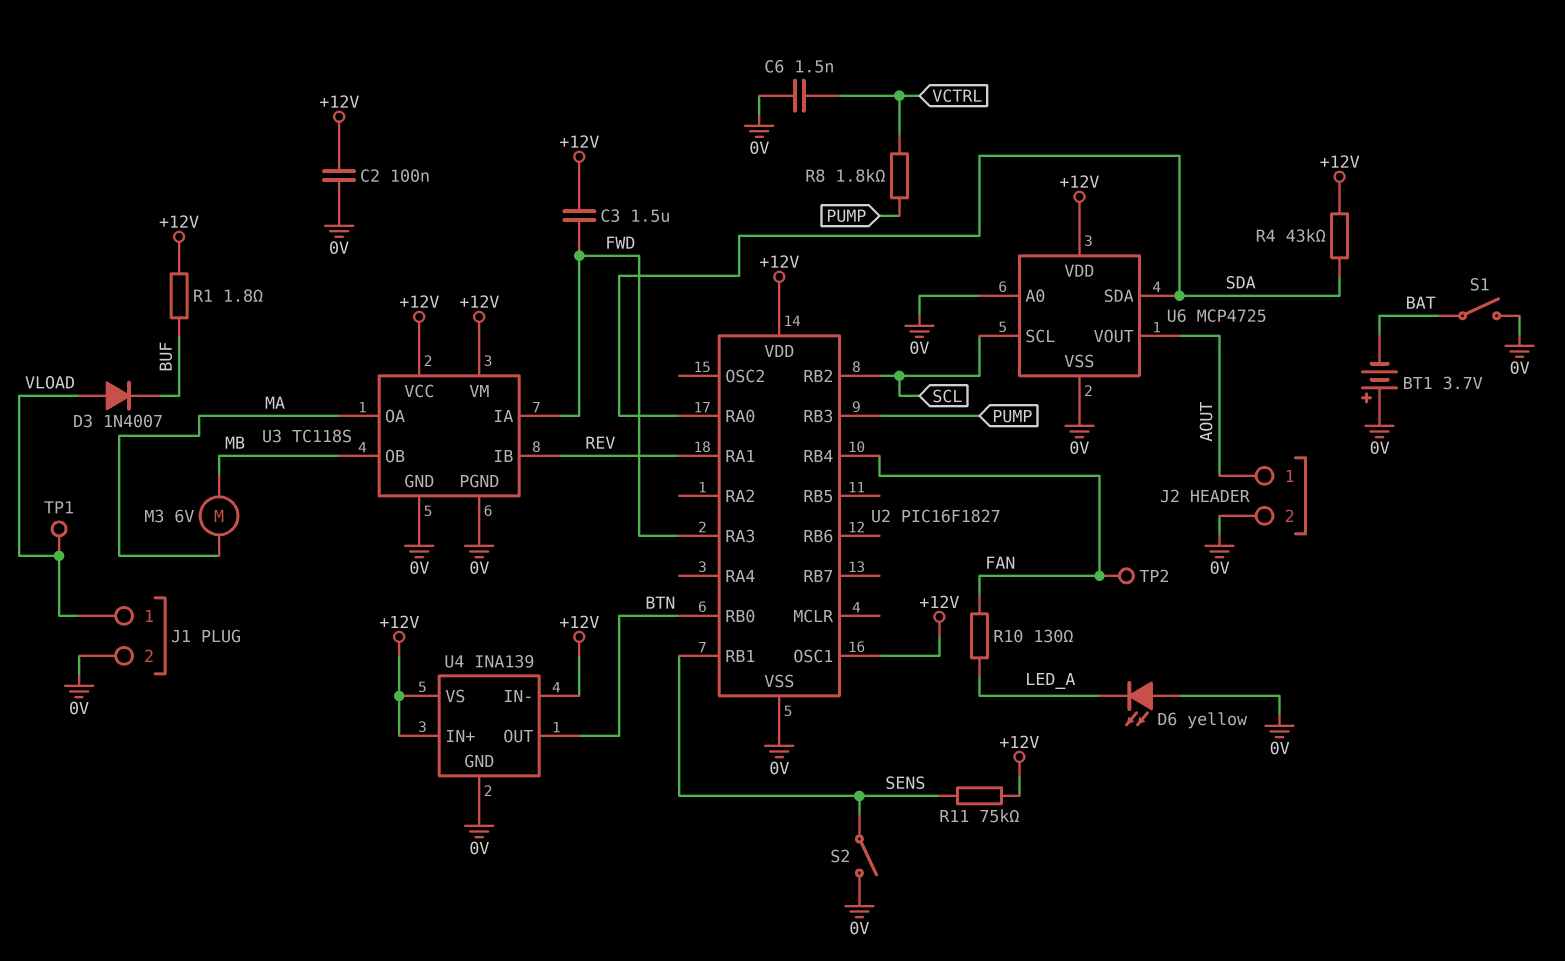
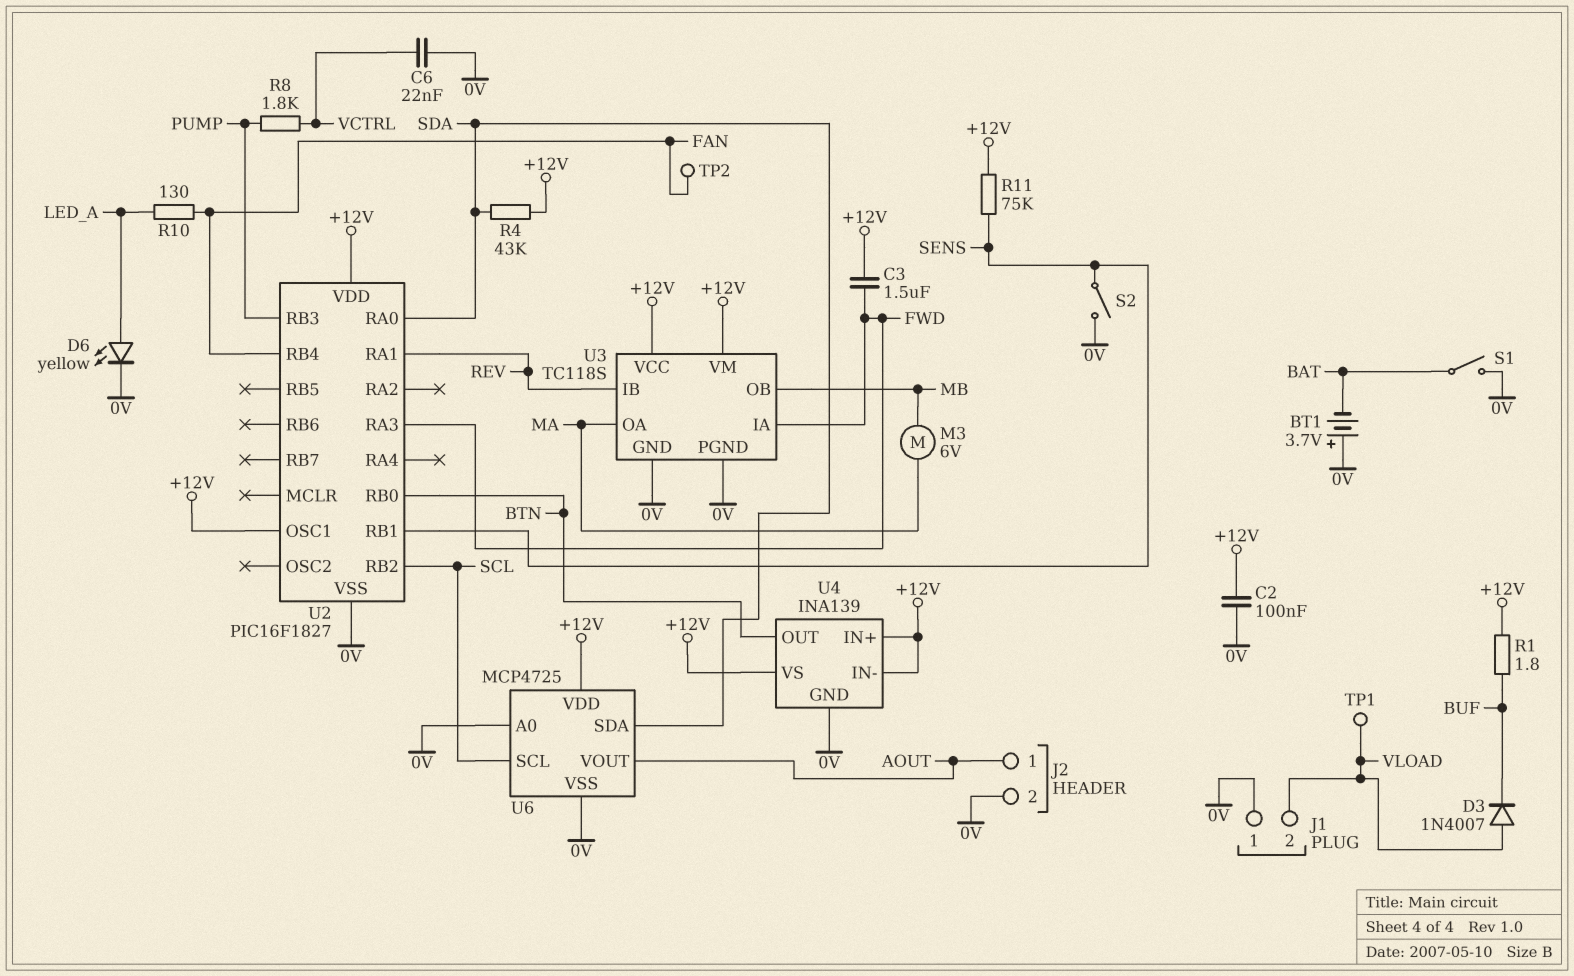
C6: 1.5nF (0V, VCTRL) -> 22nF (0V, VCTRL)
D6: LED yellow (A 0V, K LED_A) -> LED yellow (A LED_A, K 0V)
J1 pin 1: VLOAD -> 0V
J1 pin 2: 0V -> VLOAD

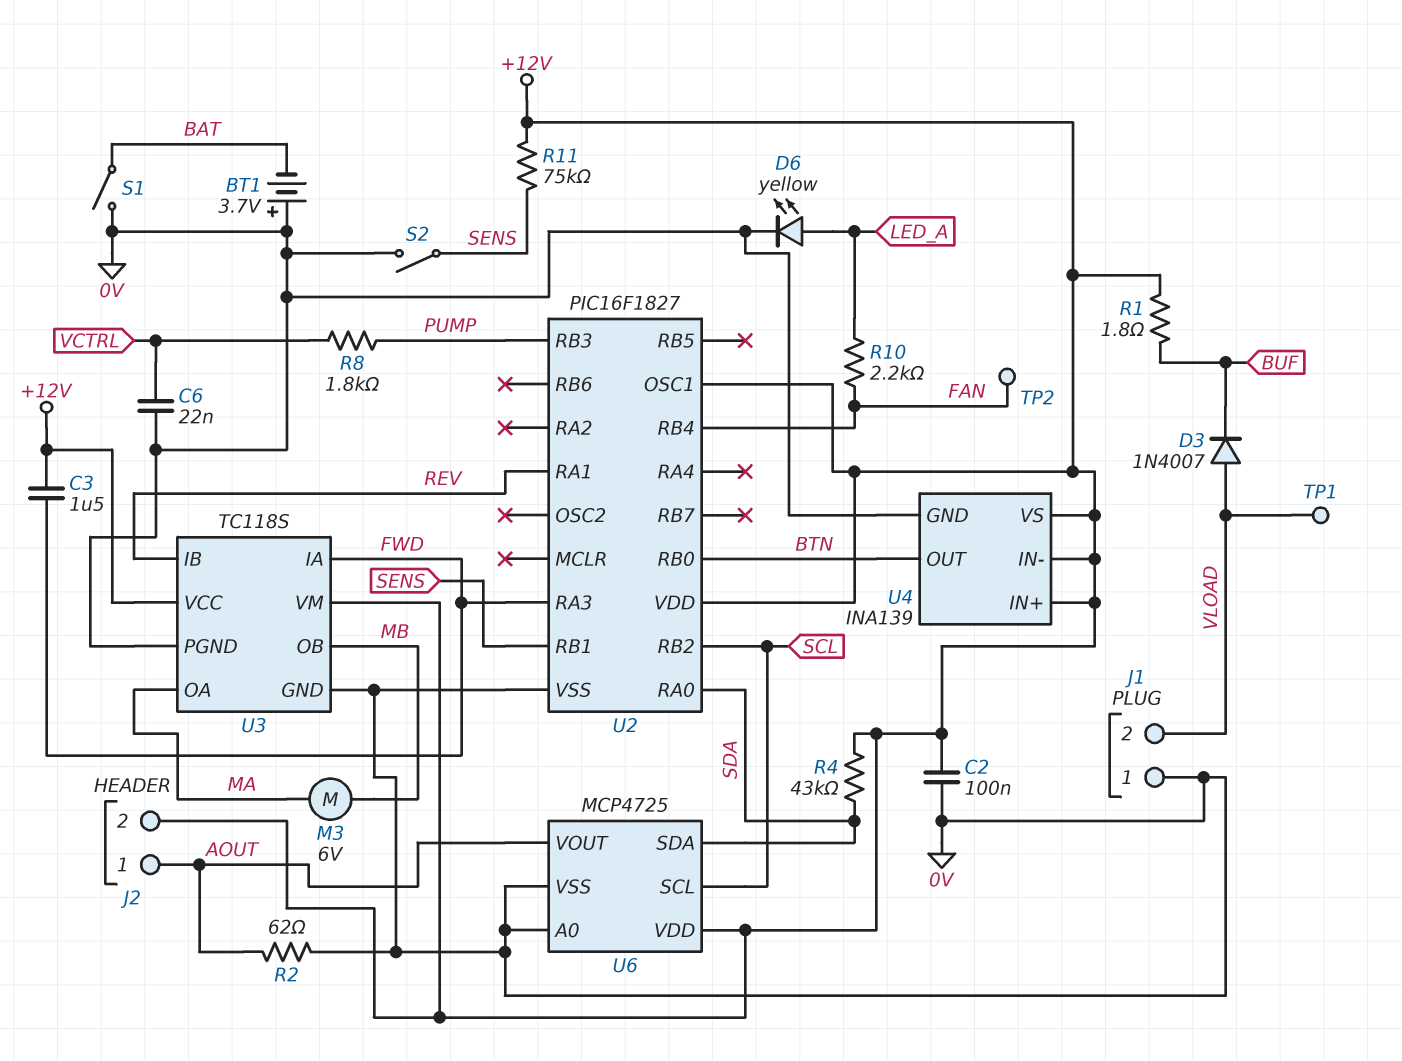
J2 pin 2: 0V -> +12V
R2: none -> 62 (0V, AOUT)
R10: 130 (FAN, LED_A) -> 2.2k (FAN, LED_A)

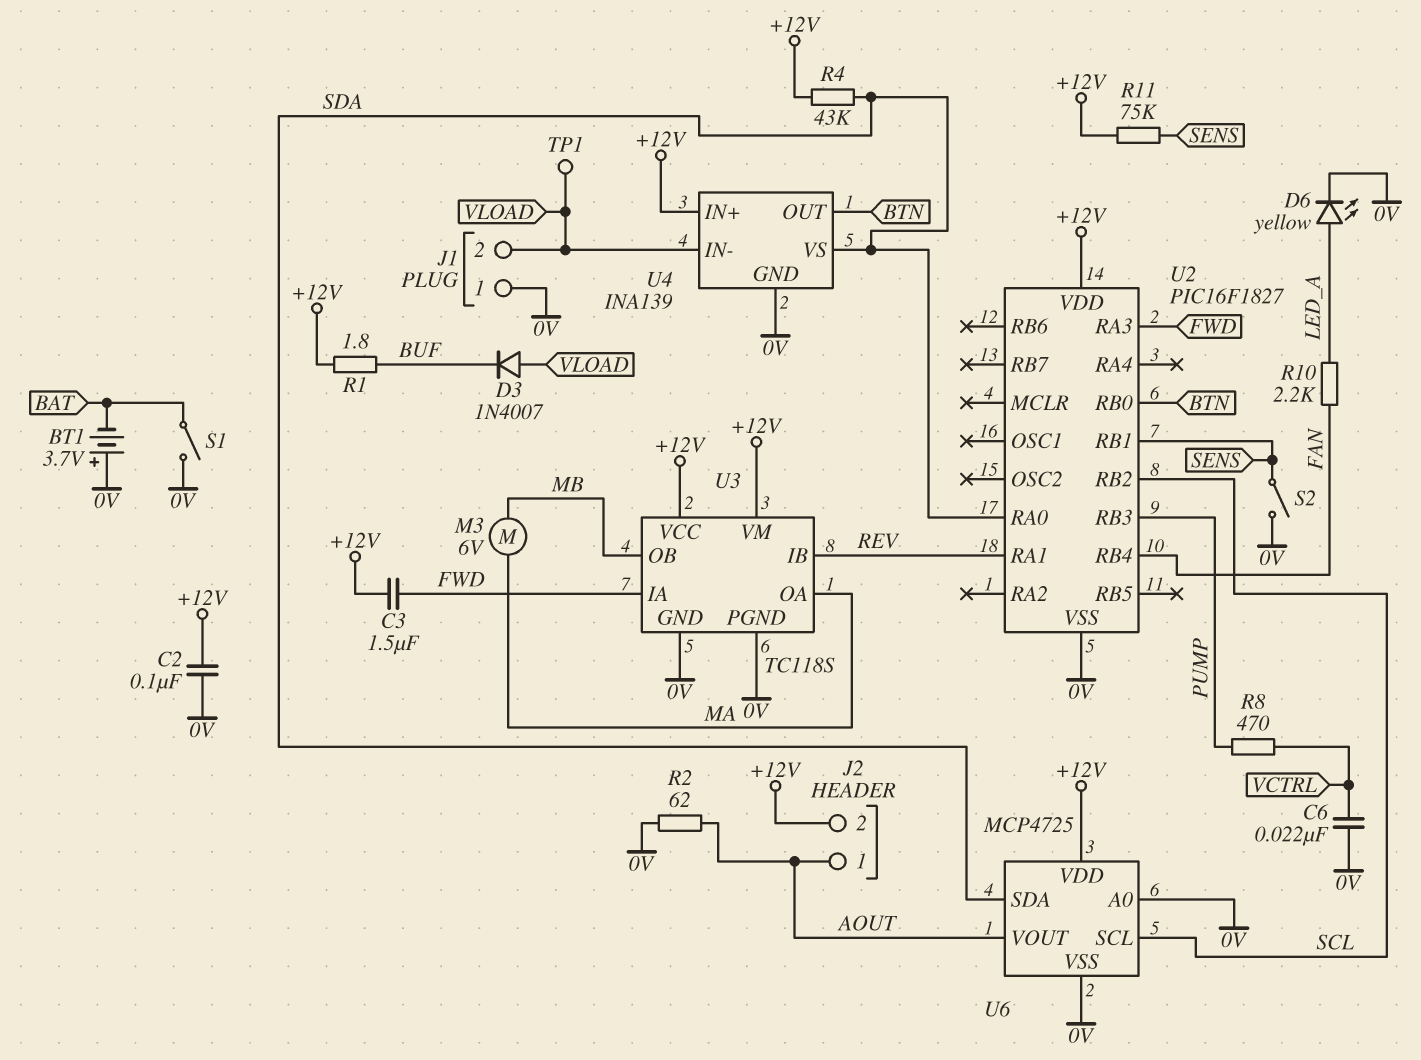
R8: 1.8k (PUMP, VCTRL) -> 470 (PUMP, VCTRL)
TP2: test point (FAN) -> none
U2 pin OSC1: +12V -> none
U4 pin IN-: +12V -> VLOAD
U4 pin VS: +12V -> SDA

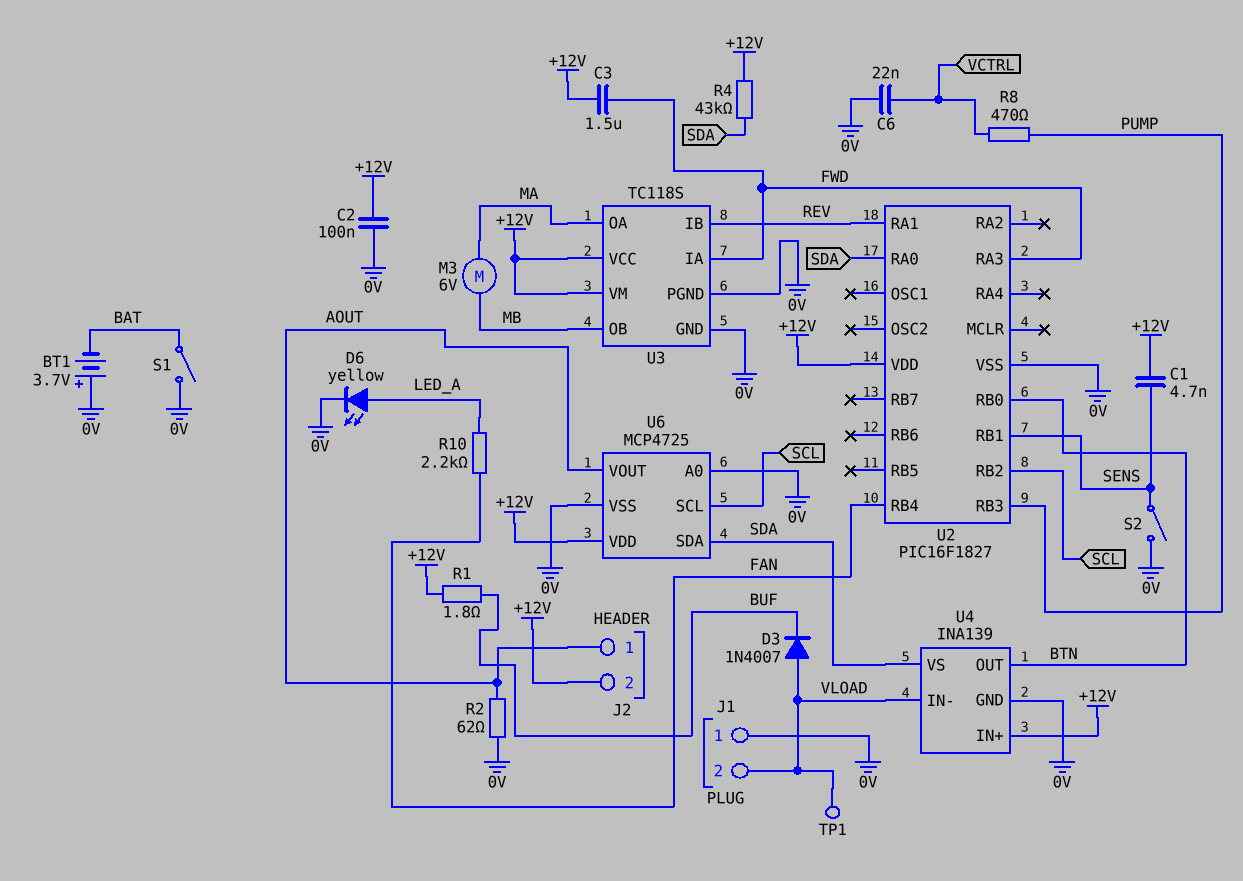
C1: none -> 4.7nF (+12V, SENS)
R11: 75k (+12V, SENS) -> none

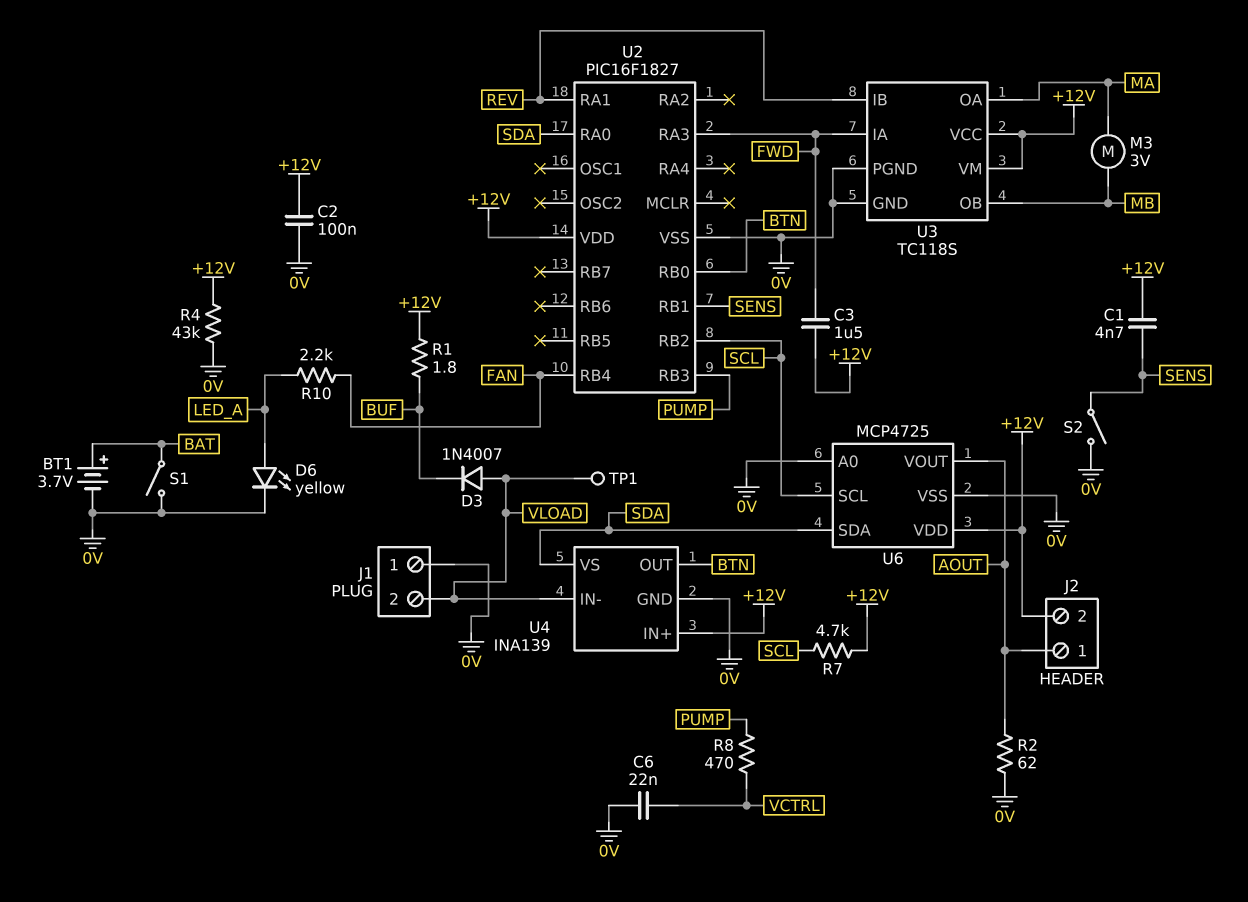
BT1: 3.7V (plus 0V, minus BAT) -> 3.7V (plus BAT, minus 0V)
M3: motor 6V (MA, MB) -> motor 3V (MA, MB)
R4: 43k (+12V, SDA) -> 43k (+12V, 0V)
R7: none -> 4.7k (+12V, SCL)

